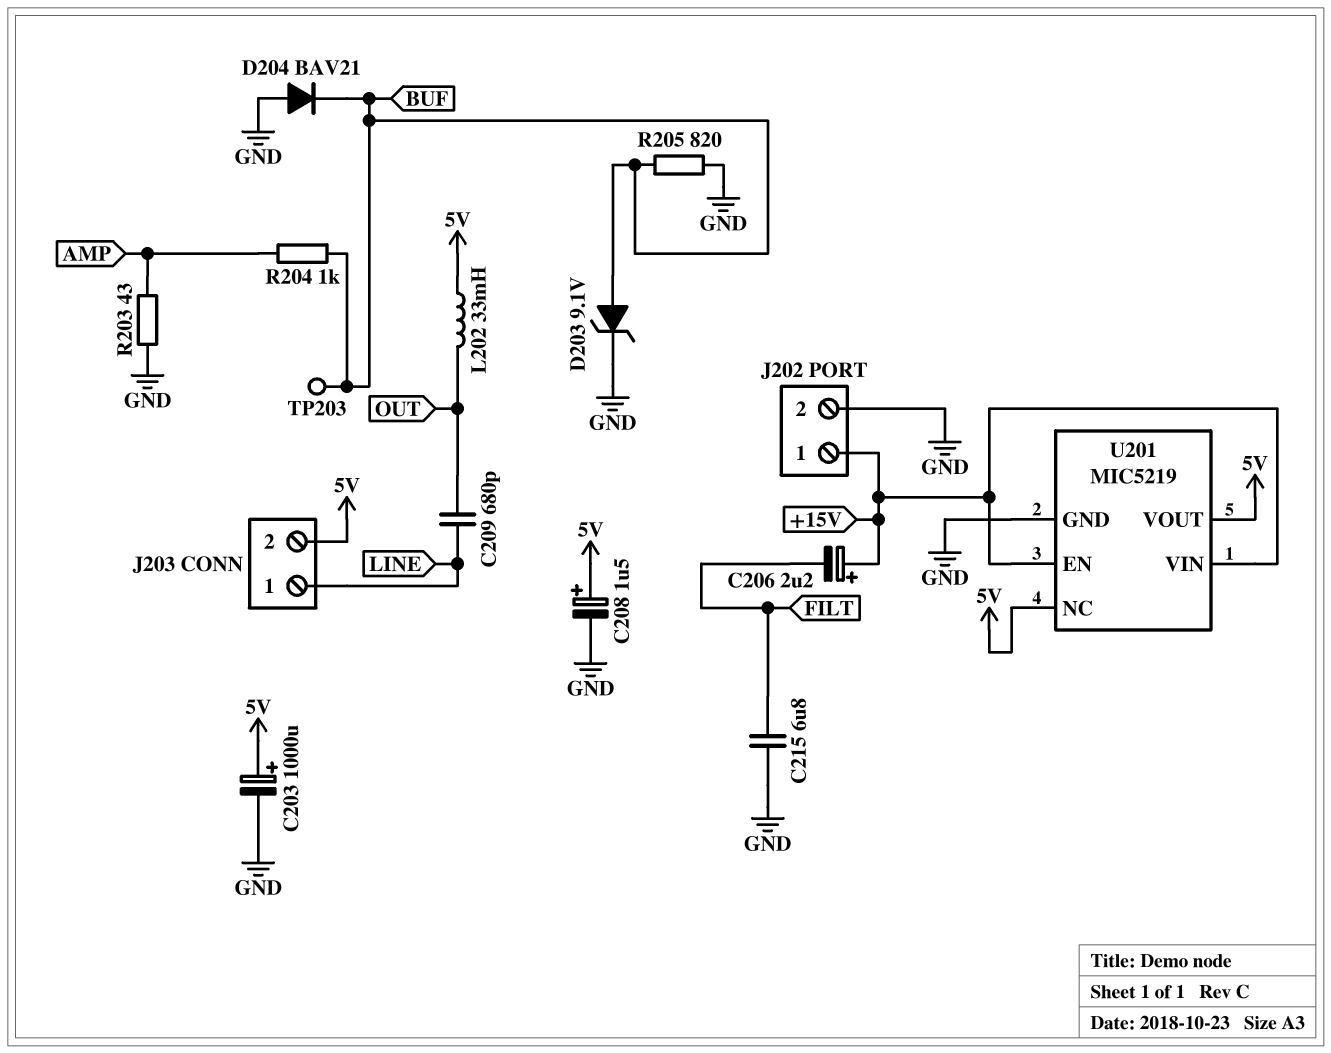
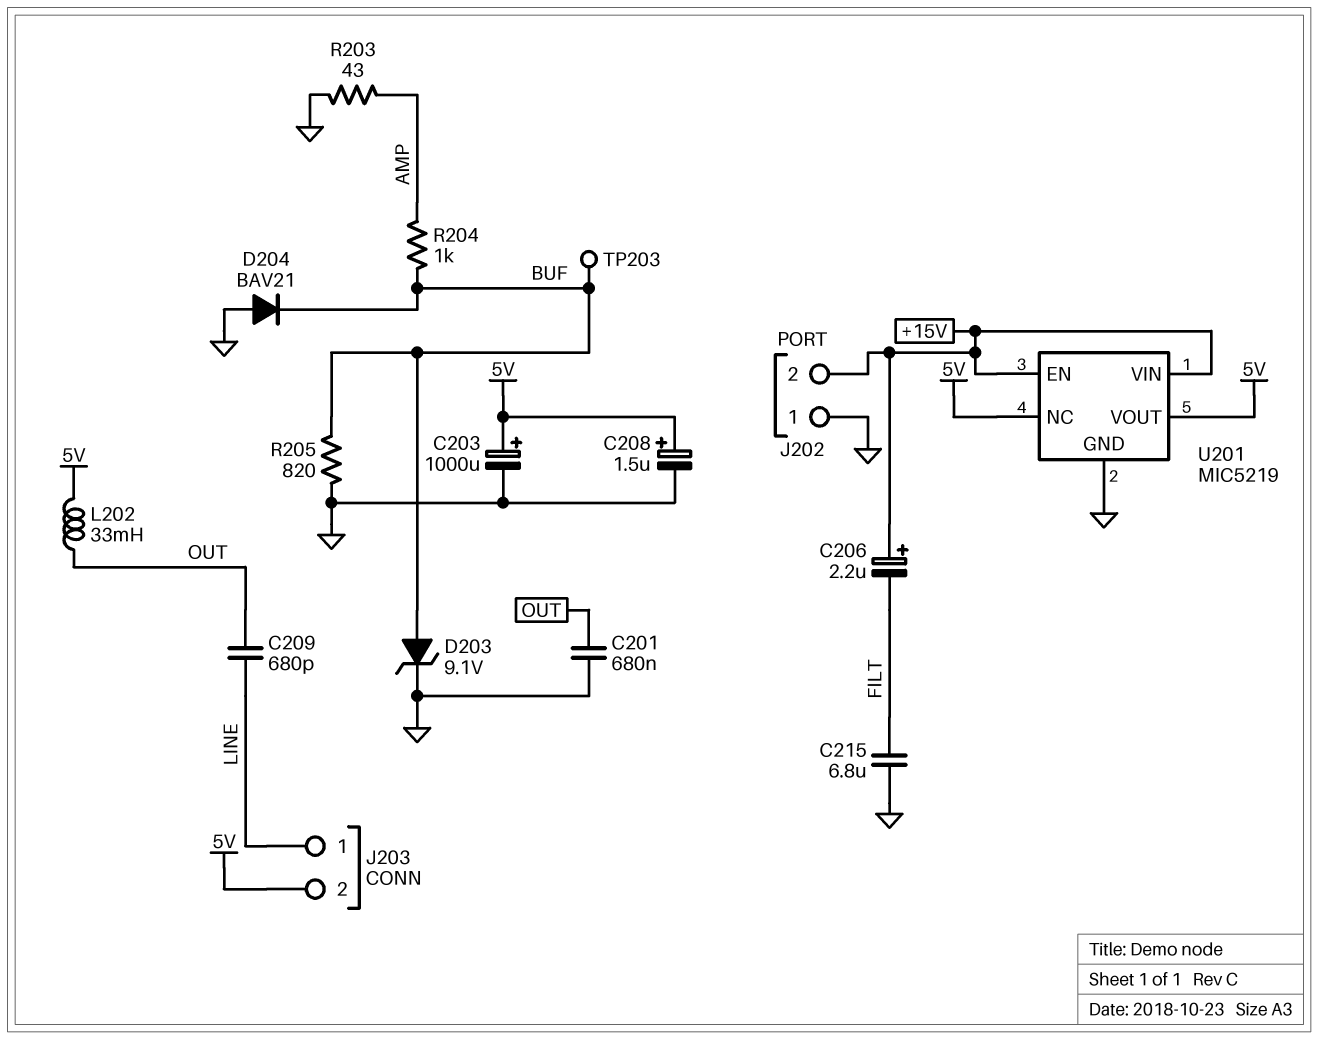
C201: none -> 680nF (GND, OUT)
J202 pin 1: +15V -> GND
J202 pin 2: GND -> +15V

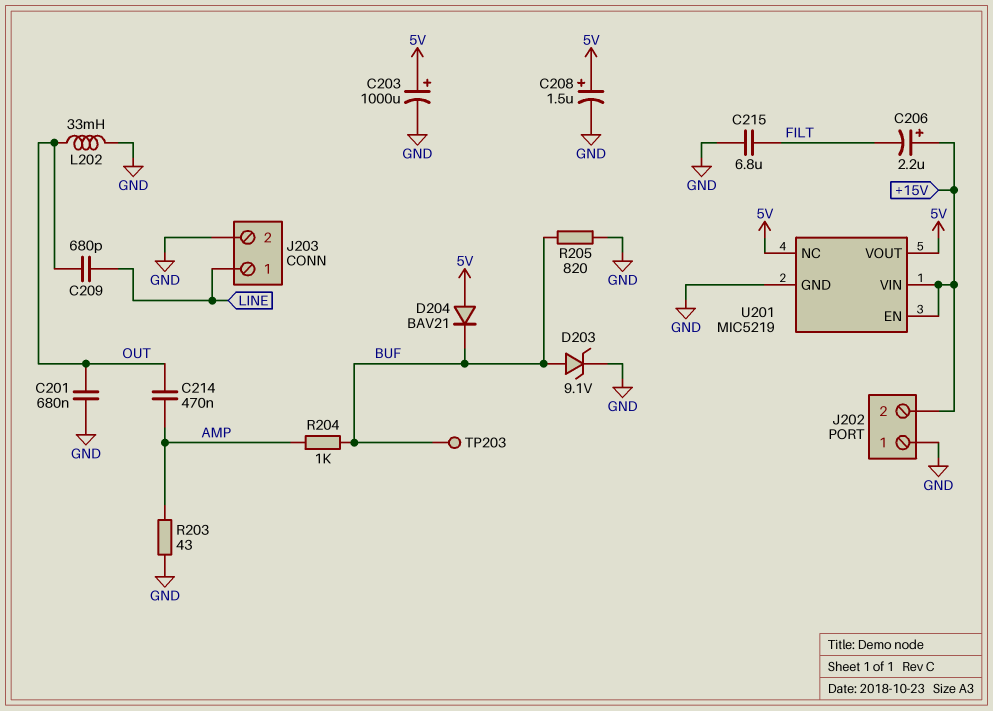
C214: none -> 470nF (AMP, OUT)
D204: diode BAV21 (A GND, K BUF) -> diode BAV21 (A 5V, K BUF)
J203 pin 2: 5V -> GND
L202: 33mH (5V, OUT) -> 33mH (GND, OUT)

